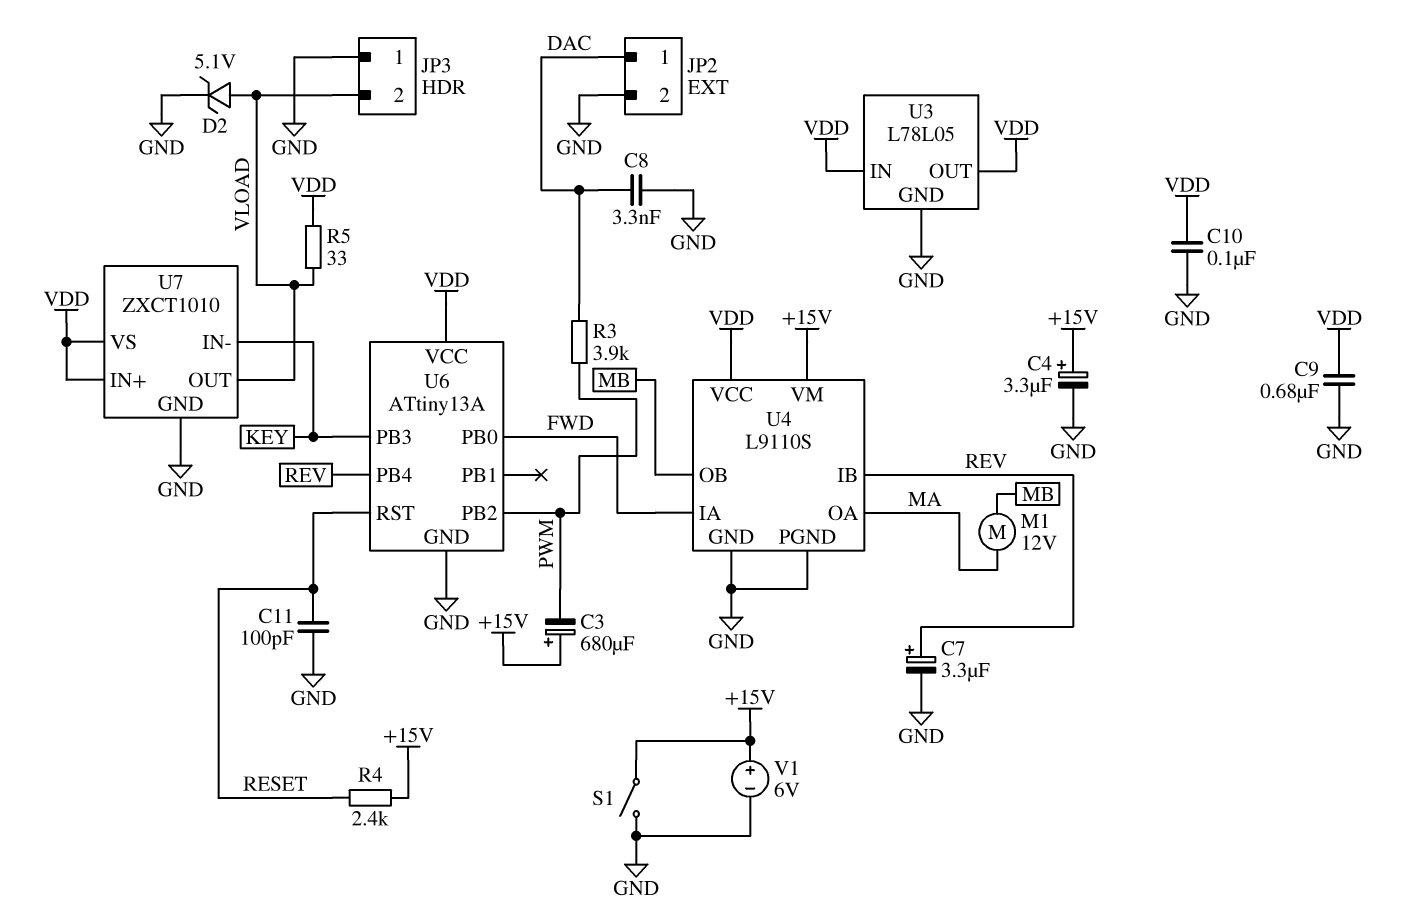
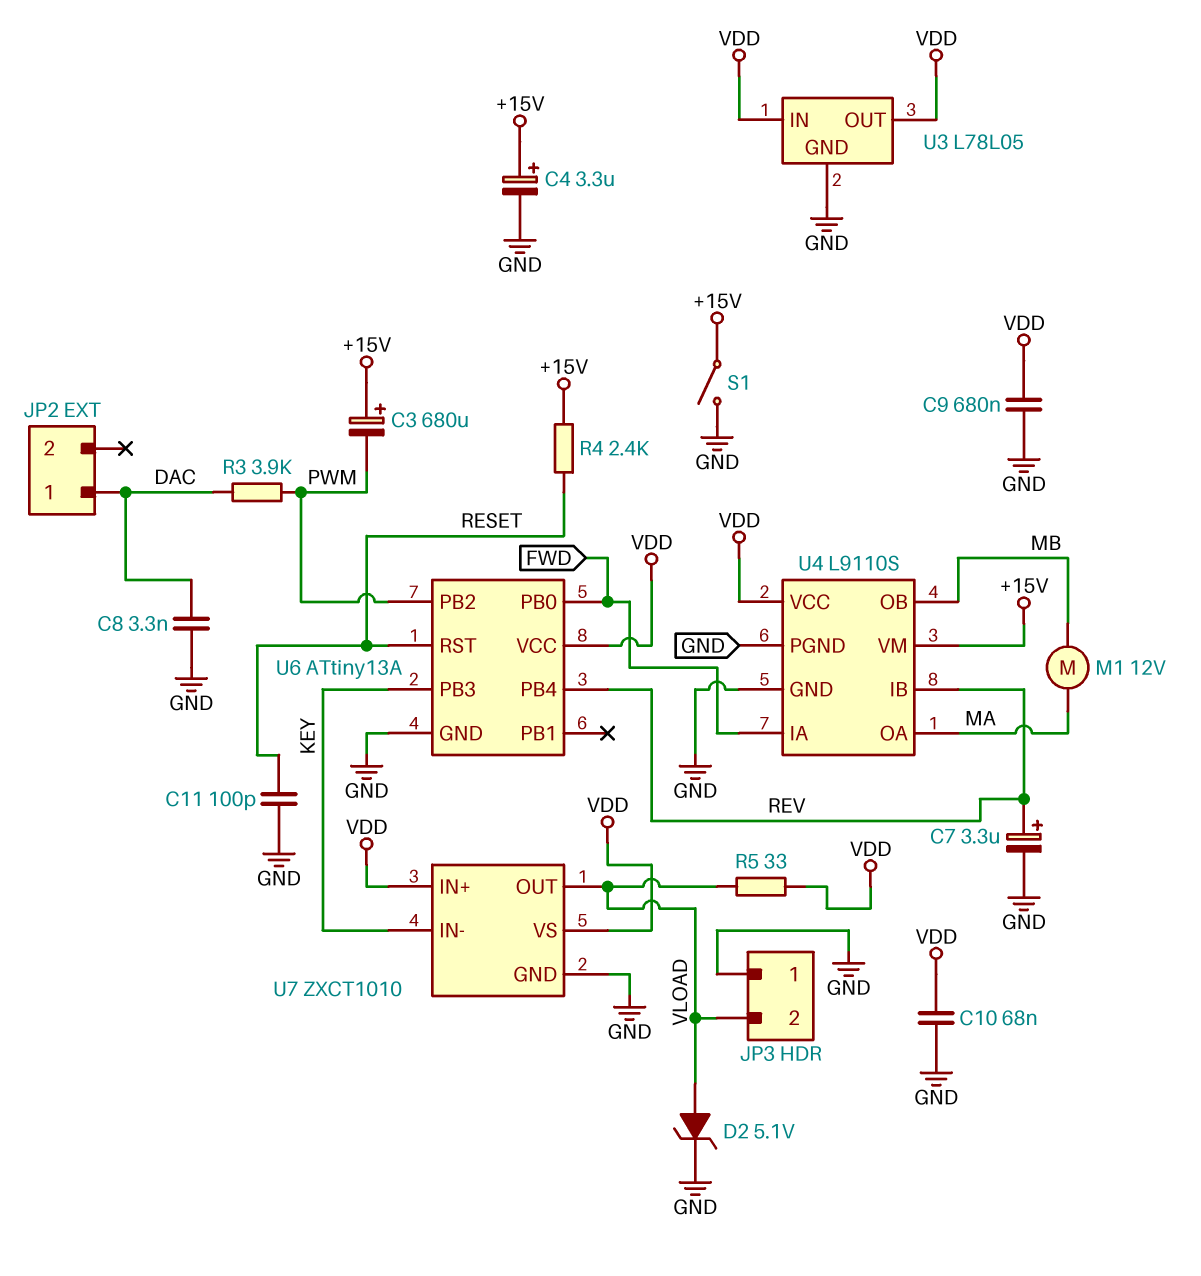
C10: 100nF (GND, VDD) -> 68nF (GND, VDD)
JP2 pin 2: GND -> none
V1: 6V (plus +15V, minus GND) -> none

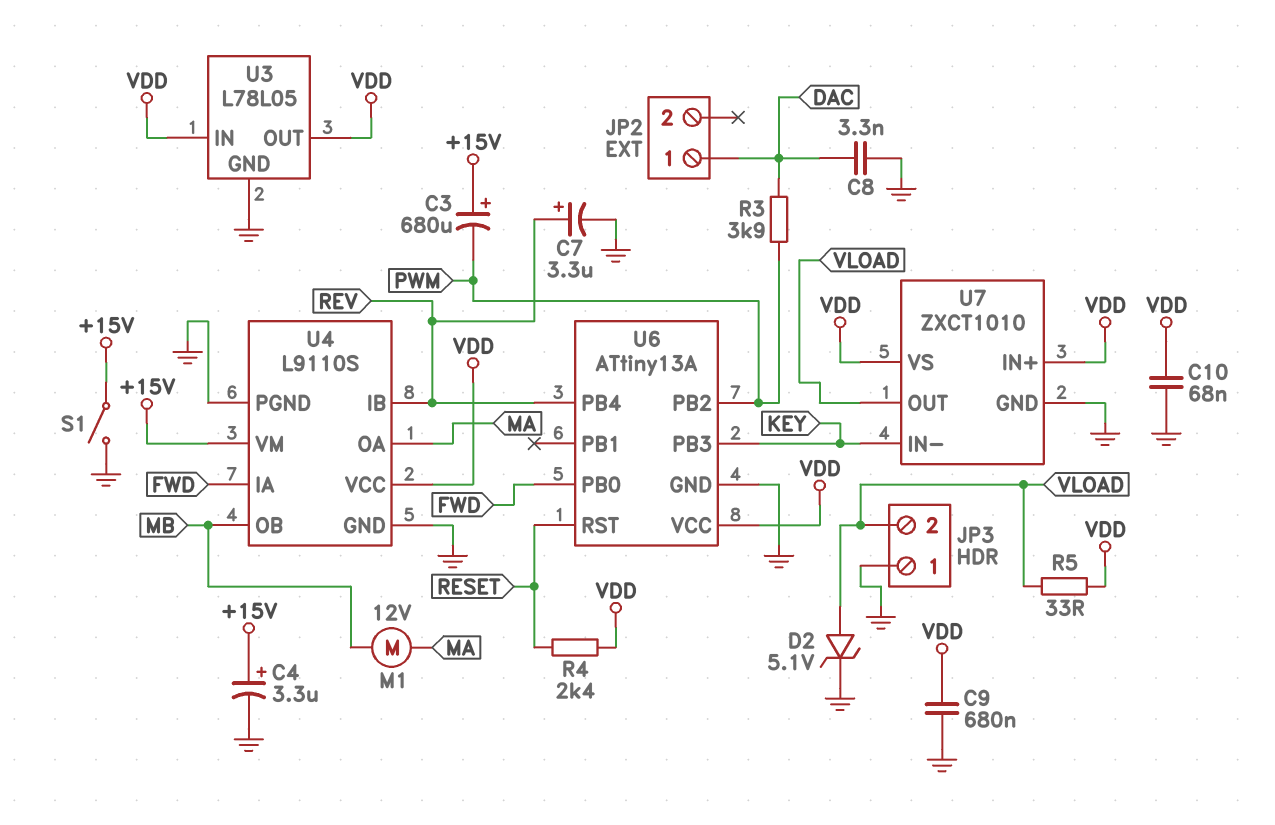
C11: 100pF (GND, RESET) -> none
R4: 2.4k (+15V, RESET) -> 2.4k (RESET, VDD)

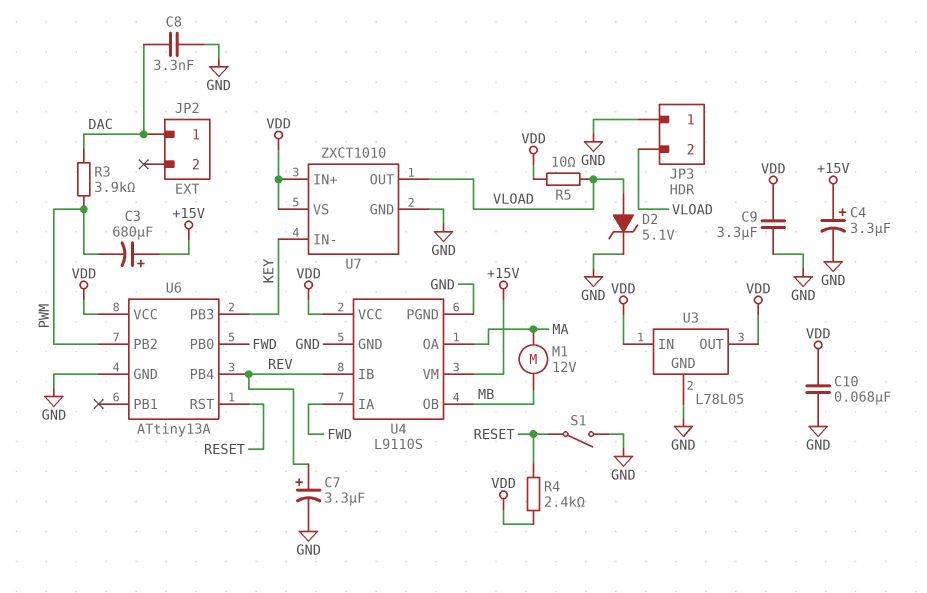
C9: 680nF (GND, VDD) -> 3.3uF (GND, VDD)
R5: 33 (VDD, VLOAD) -> 10 (VDD, VLOAD)
S1: switch (+15V, GND) -> switch (GND, RESET)

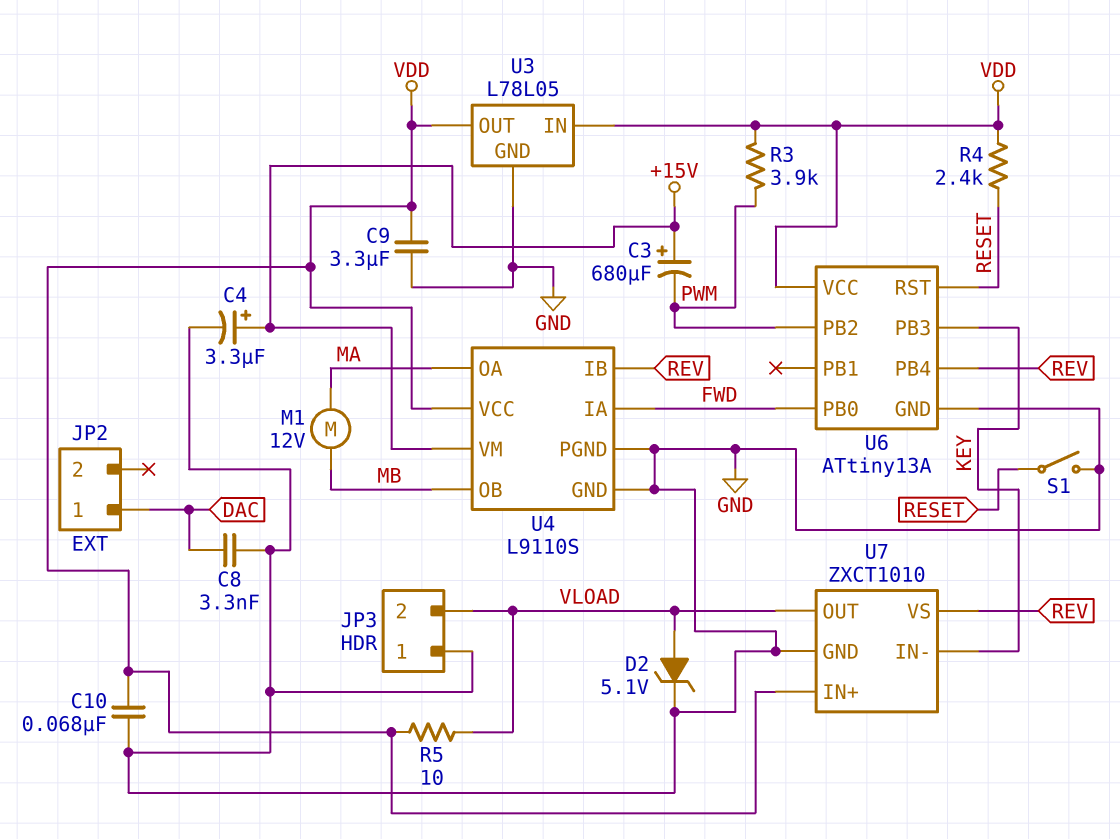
C7: 3.3uF (plus REV, minus GND) -> none
R3: 3.9k (DAC, PWM) -> 3.9k (PWM, VDD)
U7 pin VS: VDD -> REV

